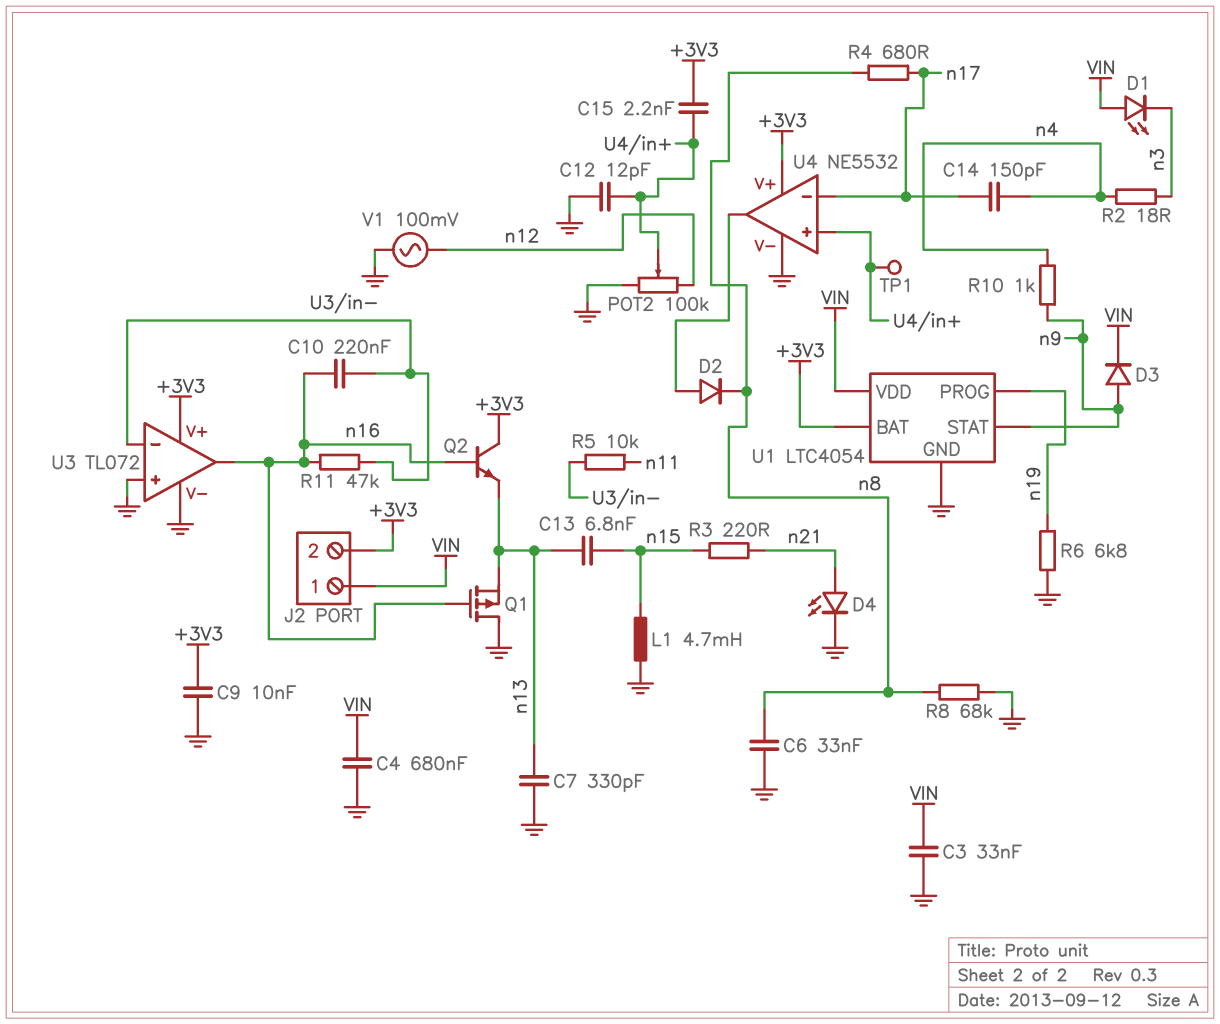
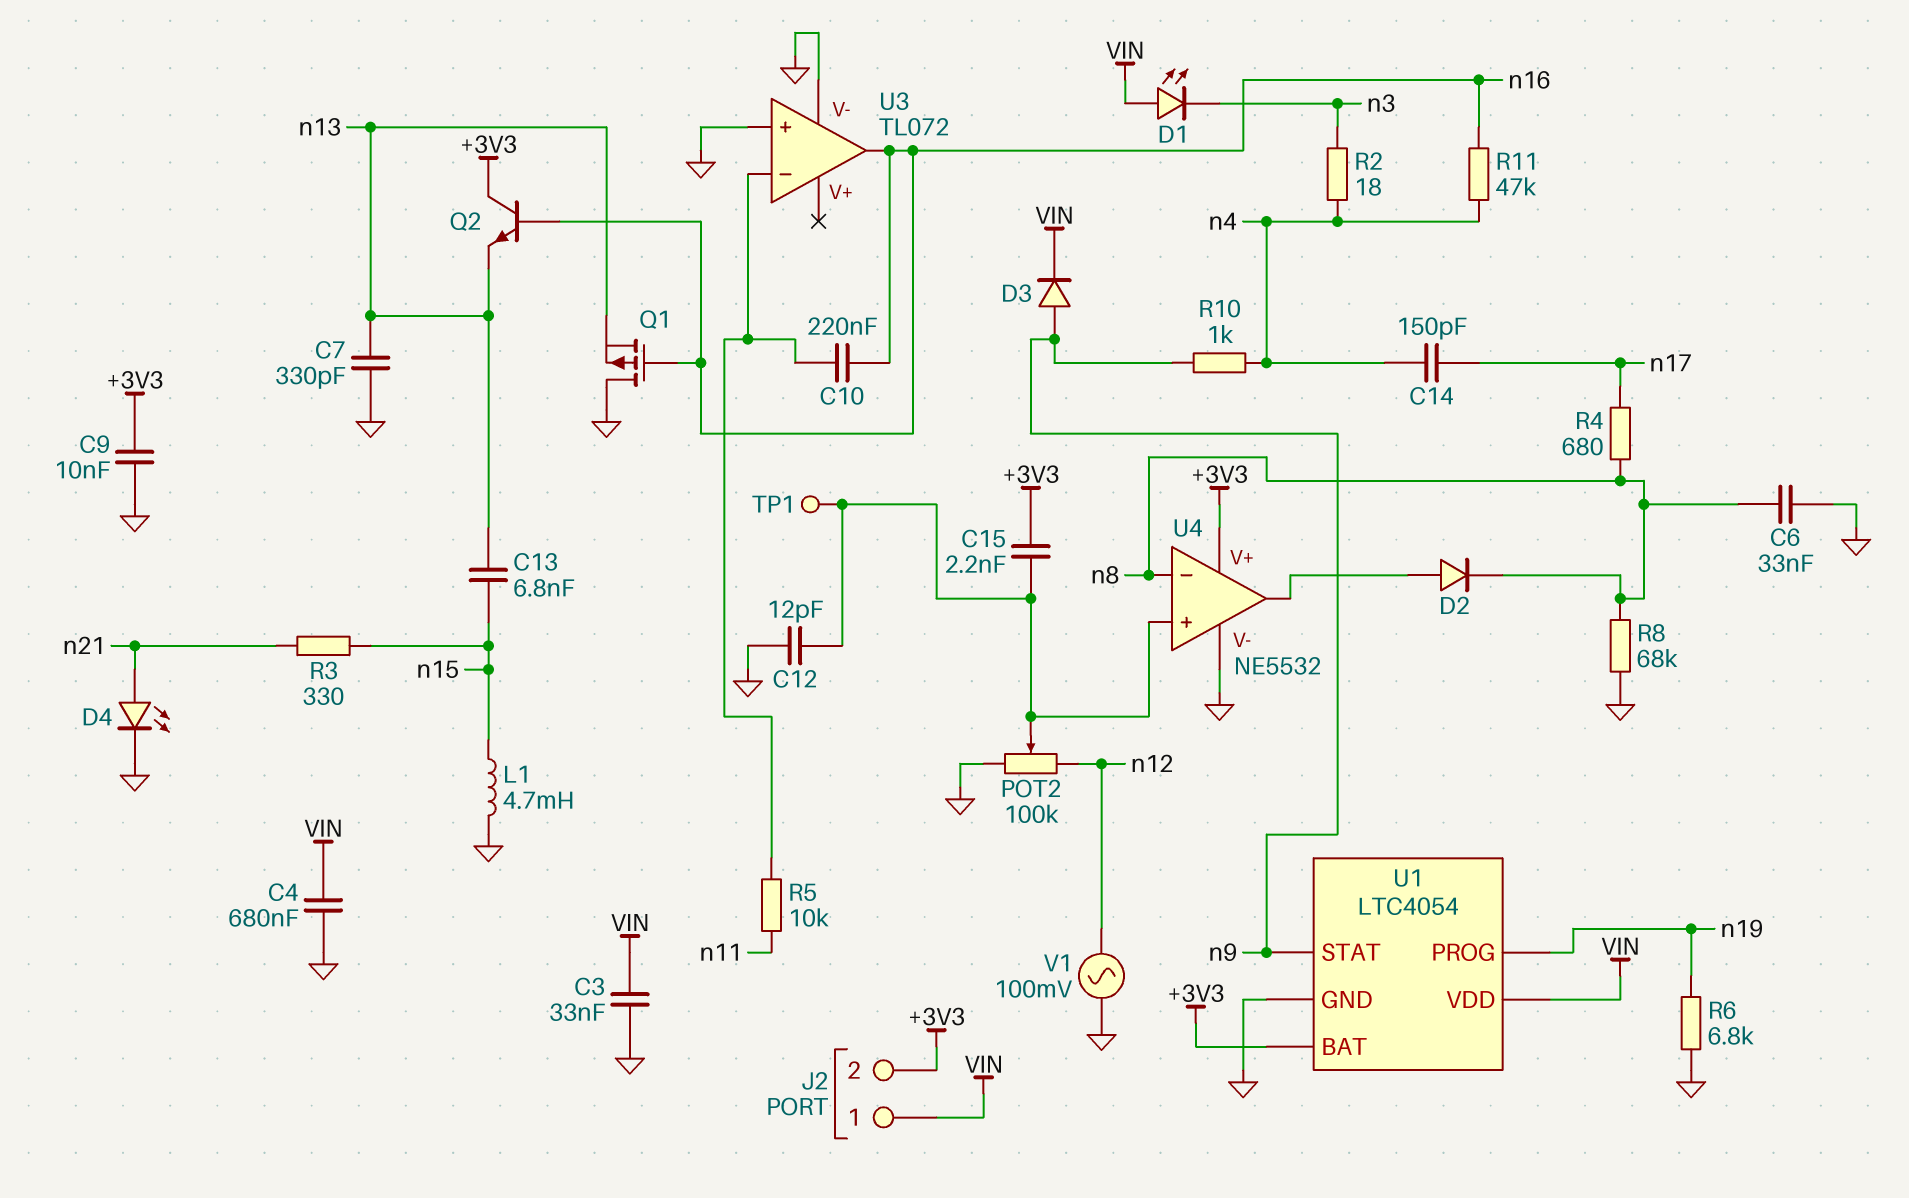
R3: 220 (n15, n21) -> 330 (n15, n21)
R11: 47k (U3/in-, n16) -> 47k (n4, n16)
U3 pin V+: +3V3 -> none
U4 pin in-: n17 -> n8

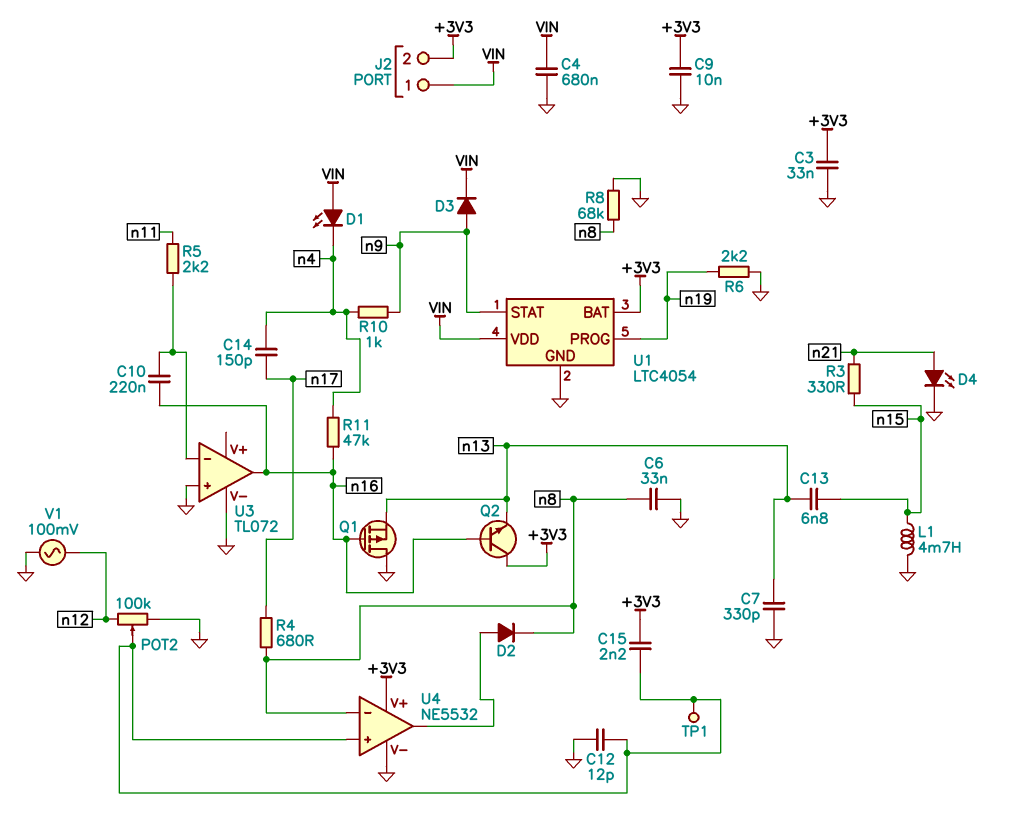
C3: 33nF (GND, VIN) -> 33nF (+3V3, GND)
D1: LED (A VIN, K n3) -> LED (A VIN, K n4)
R2: 18 (n3, n4) -> none
R5: 10k (U3/in-, n11) -> 2.2k (U3/in-, n11)
R6: 6.8k (GND, n19) -> 2.2k (GND, n19)

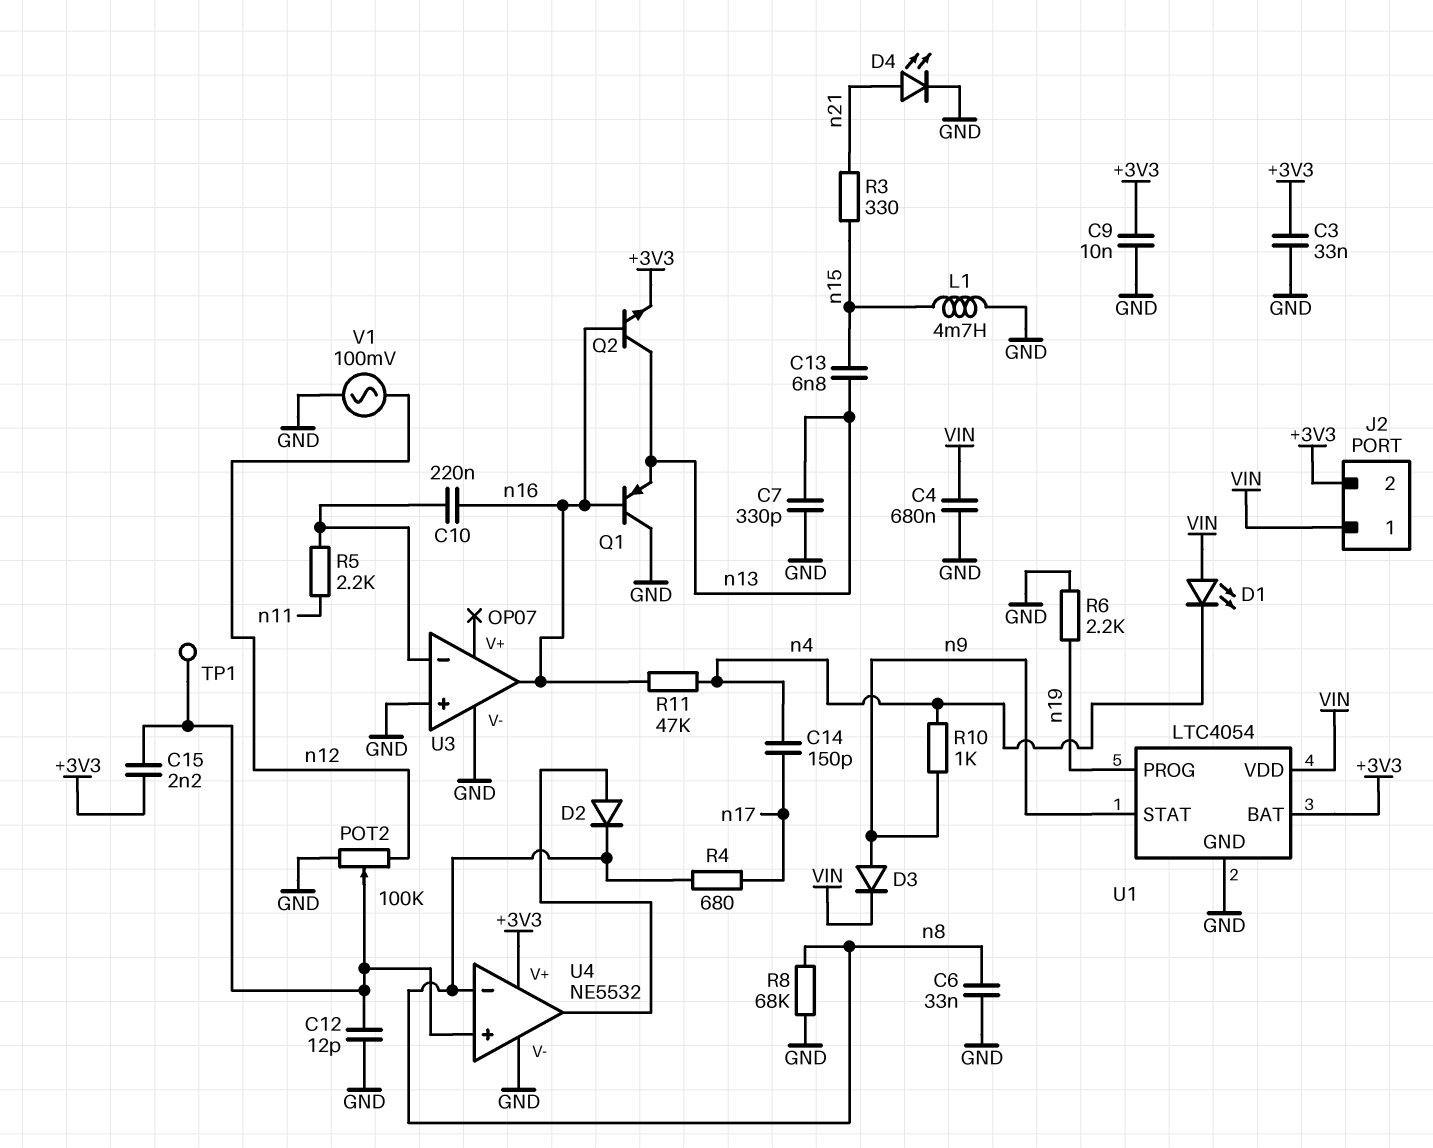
Q1: PMOS (G n16, D GND, S n13) -> PNP (B n16, C GND, E n13)
Q2: NPN (B n16, C +3V3, E n13) -> NPN (B n16, C n13, E +3V3)
U3: TL072 -> OP07

